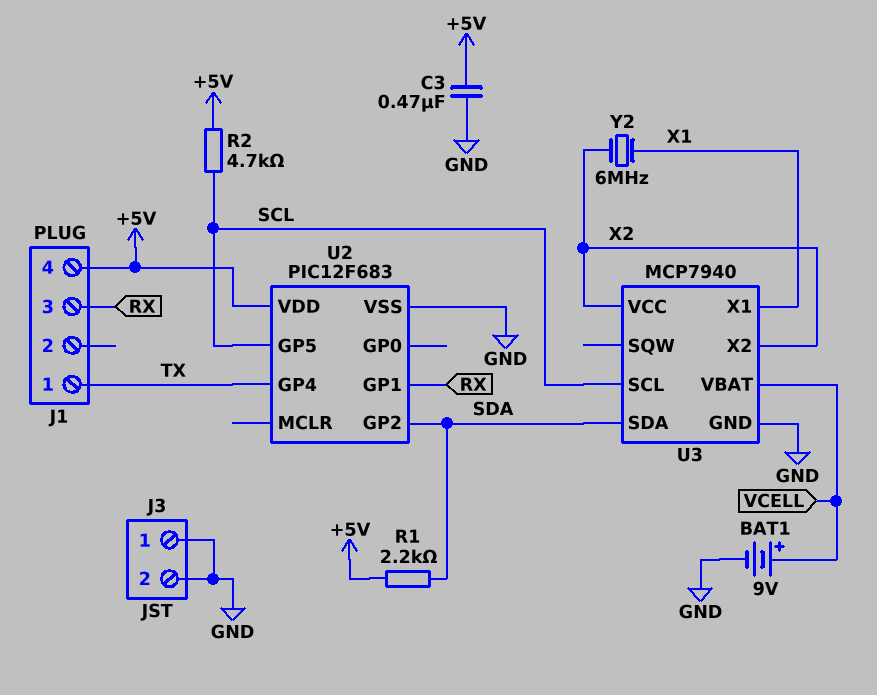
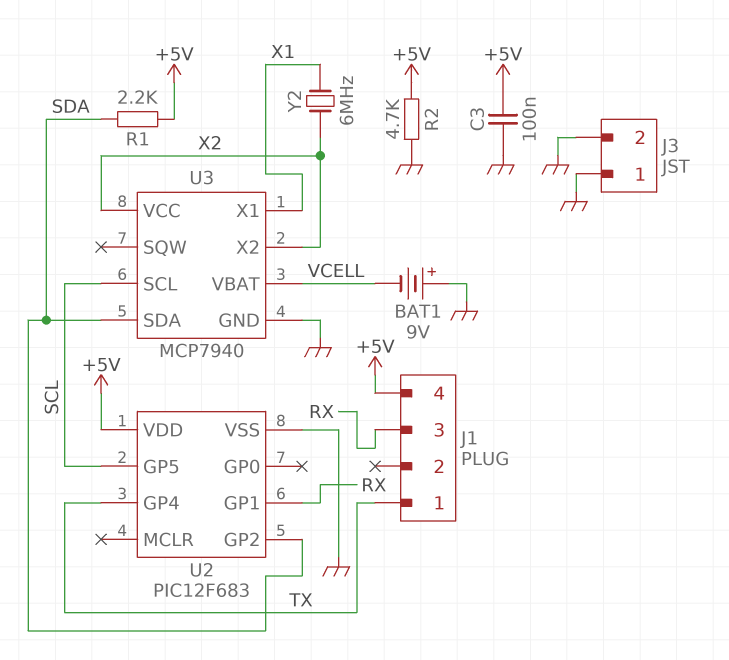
BAT1: 9V (plus VCELL, minus GND) -> 9V (plus GND, minus VCELL)
C3: 470nF (+5V, GND) -> 100nF (+5V, GND)
R2: 4.7k (+5V, SCL) -> 4.7k (+5V, GND)

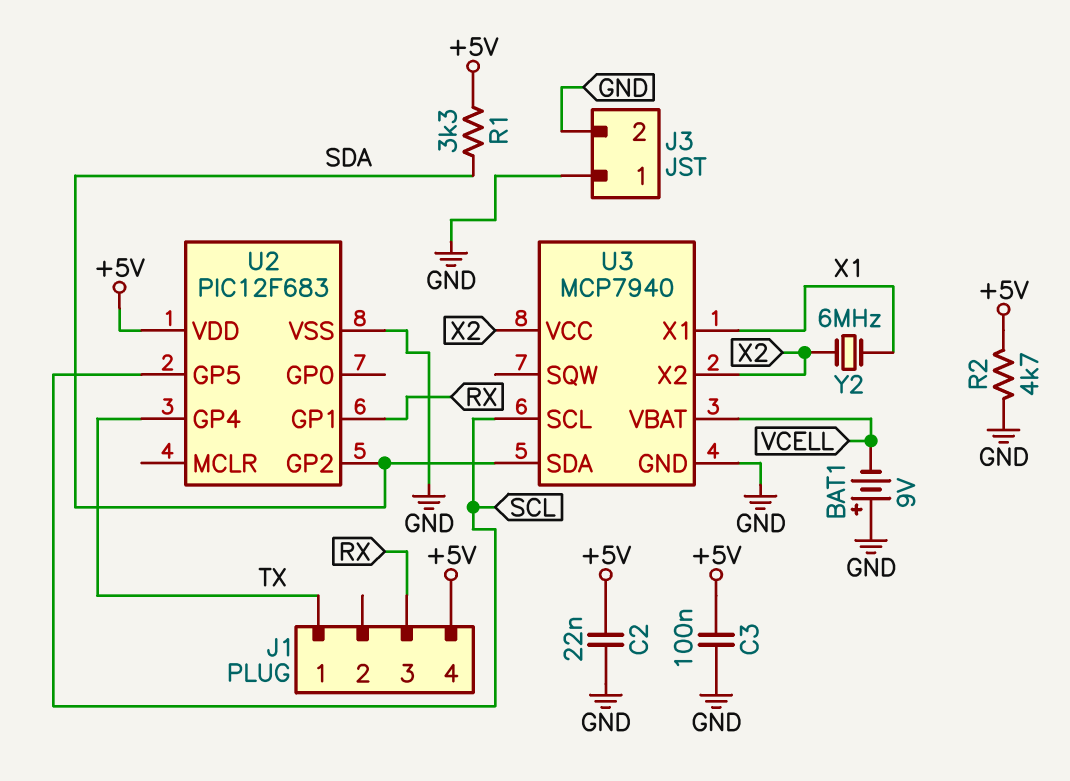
C2: none -> 22nF (+5V, GND)
R1: 2.2k (+5V, SDA) -> 3.3k (+5V, SDA)

